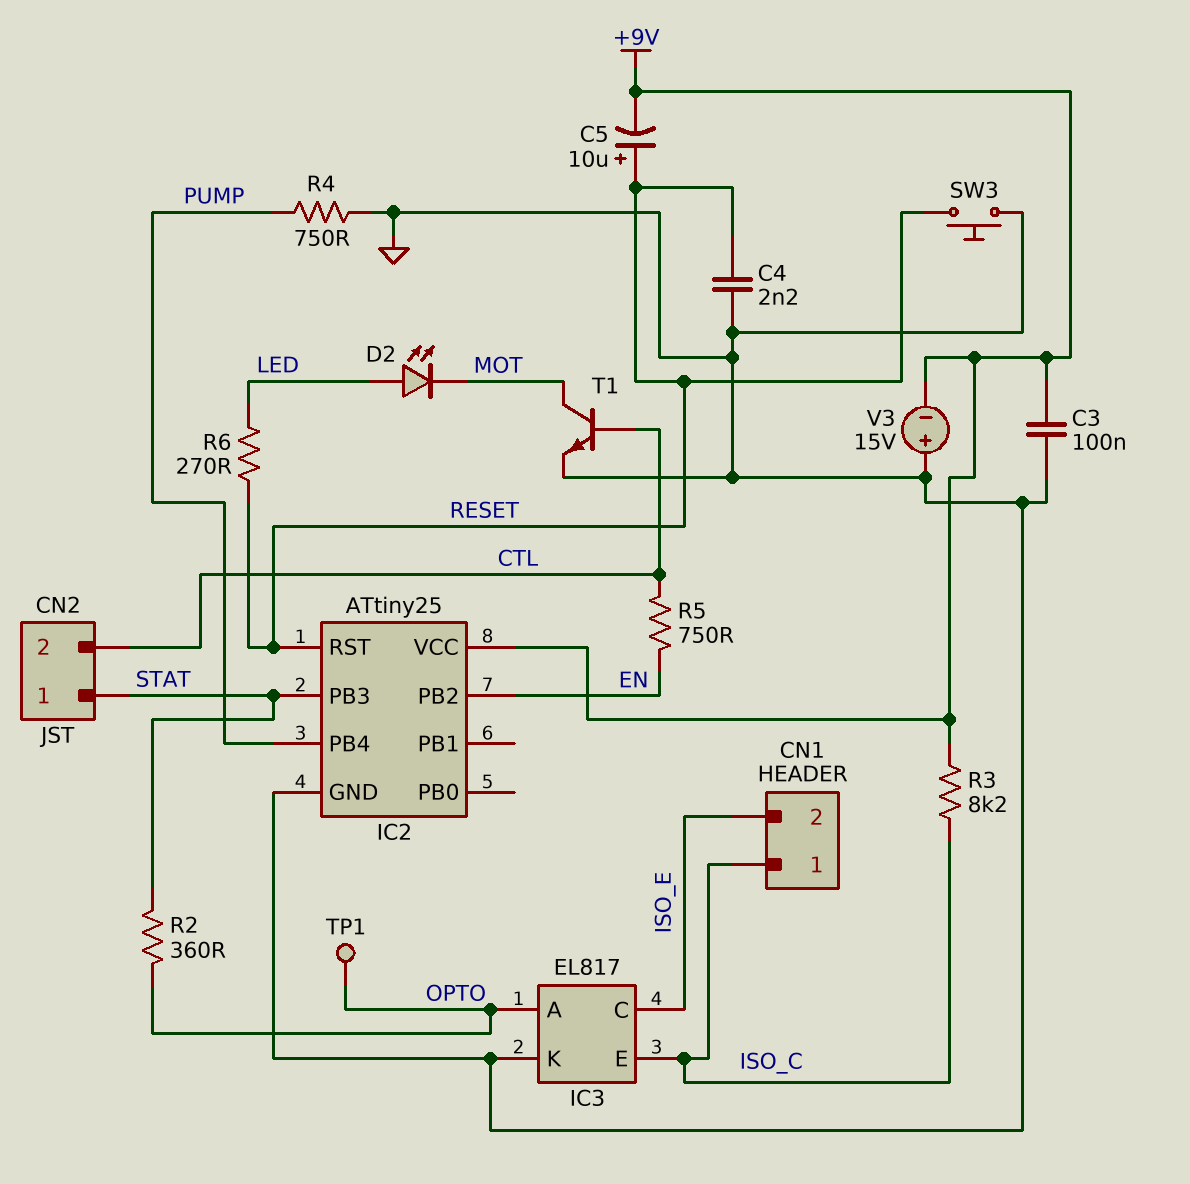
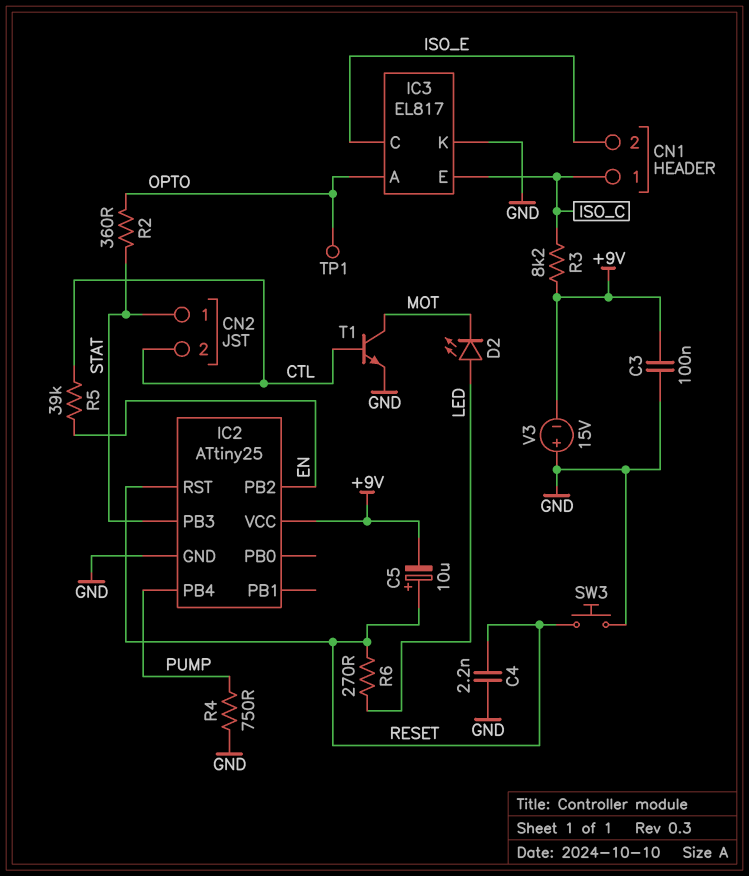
R5: 750 (CTL, EN) -> 39k (CTL, EN)

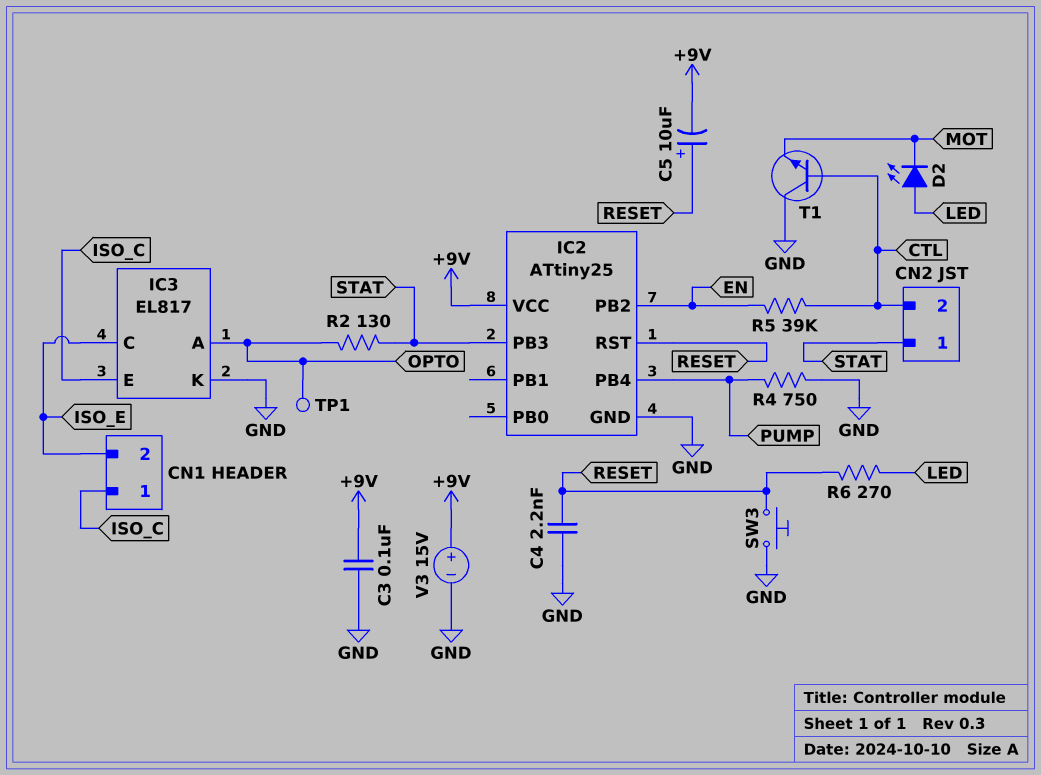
R2: 360 (OPTO, STAT) -> 130 (OPTO, STAT)
R3: 8.2k (+9V, ISO_C) -> none
T1: NPN (B CTL, C MOT, E GND) -> NPN (B CTL, C GND, E MOT)
V3: 15V (plus GND, minus +9V) -> 15V (plus +9V, minus GND)

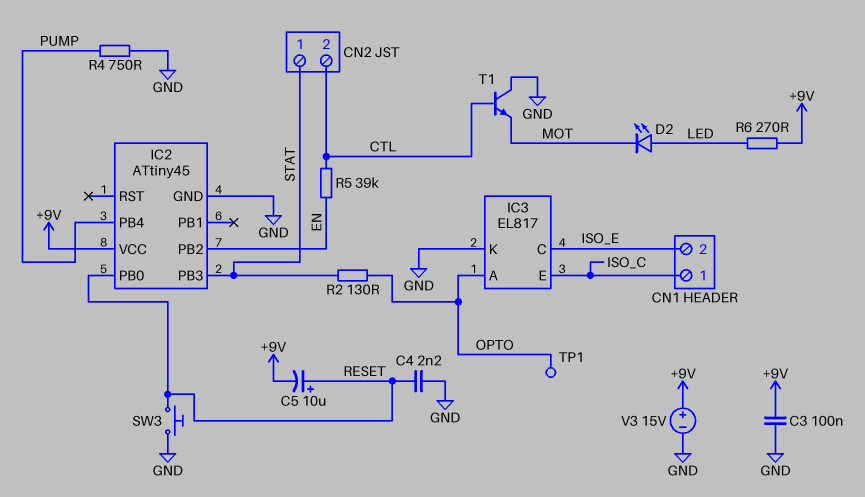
IC2: ATtiny25 -> ATtiny45
IC2 pin PB0: none -> RESET
IC2 pin RST: RESET -> none
R6: 270 (LED, RESET) -> 270 (+9V, LED)

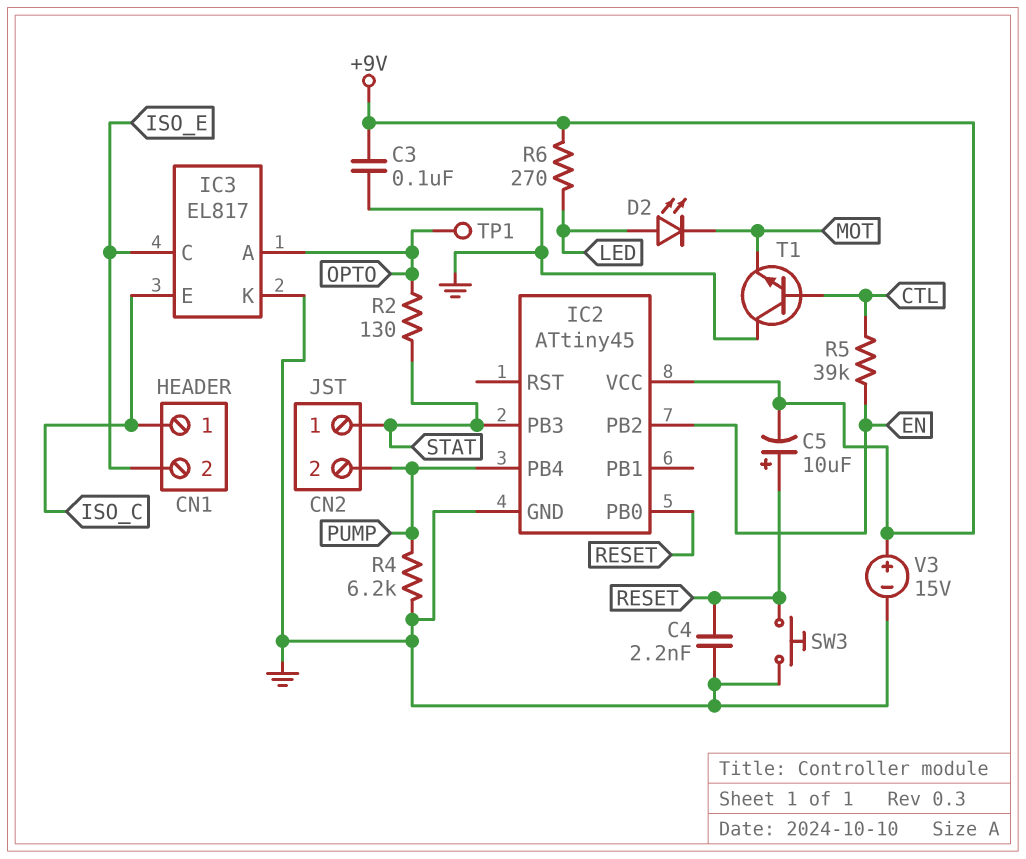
CN2 pin 2: CTL -> PUMP
R4: 750 (GND, PUMP) -> 6.2k (GND, PUMP)

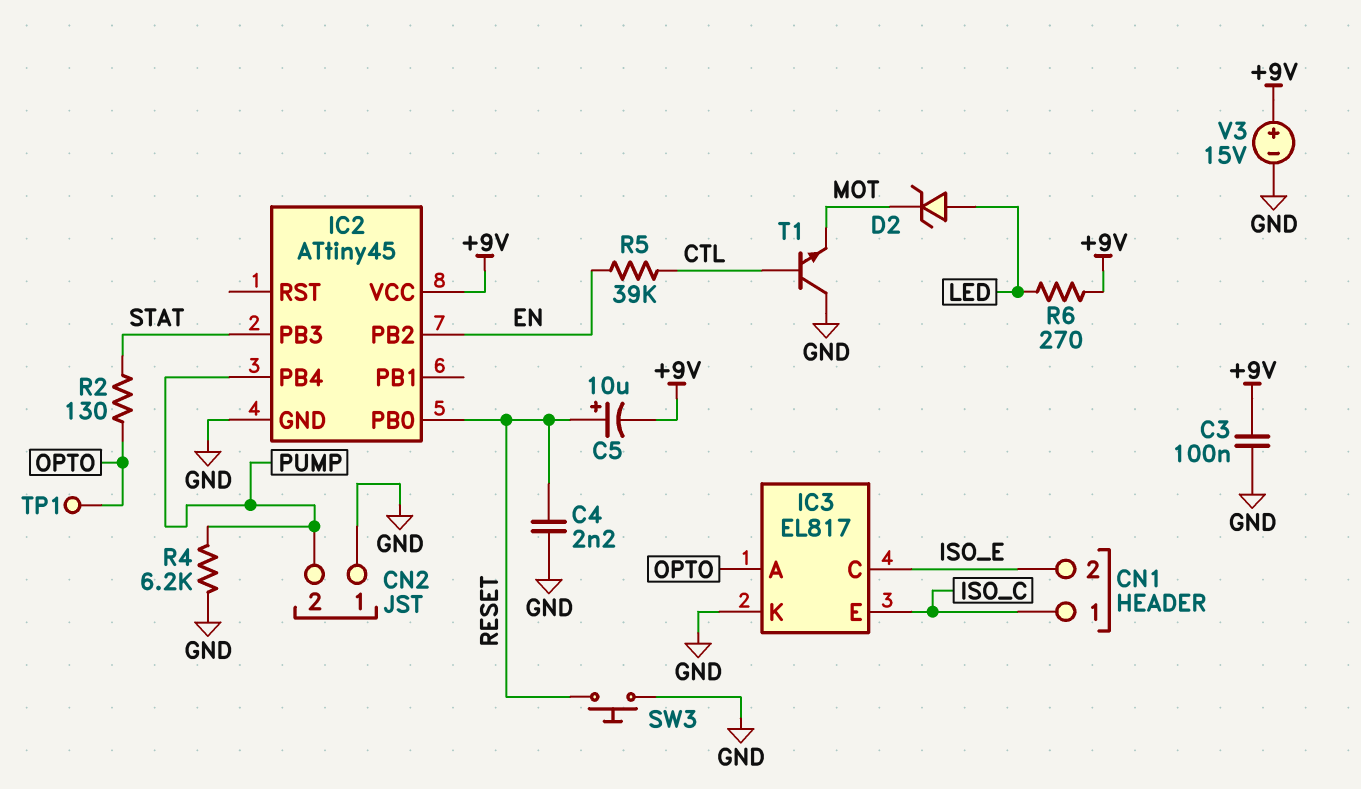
CN2 pin 1: STAT -> GND
D2: LED (A LED, K MOT) -> zener (A LED, K MOT)

